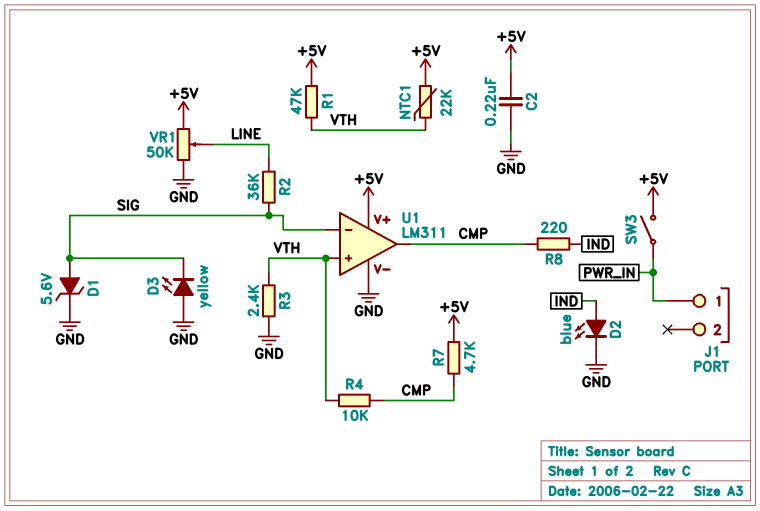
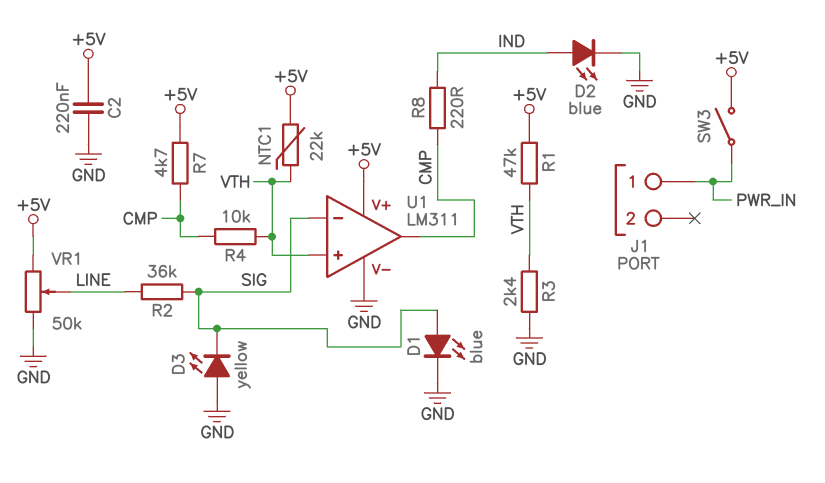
D1: zener 5.6V (A SIG, K GND) -> LED blue (A SIG, K GND)

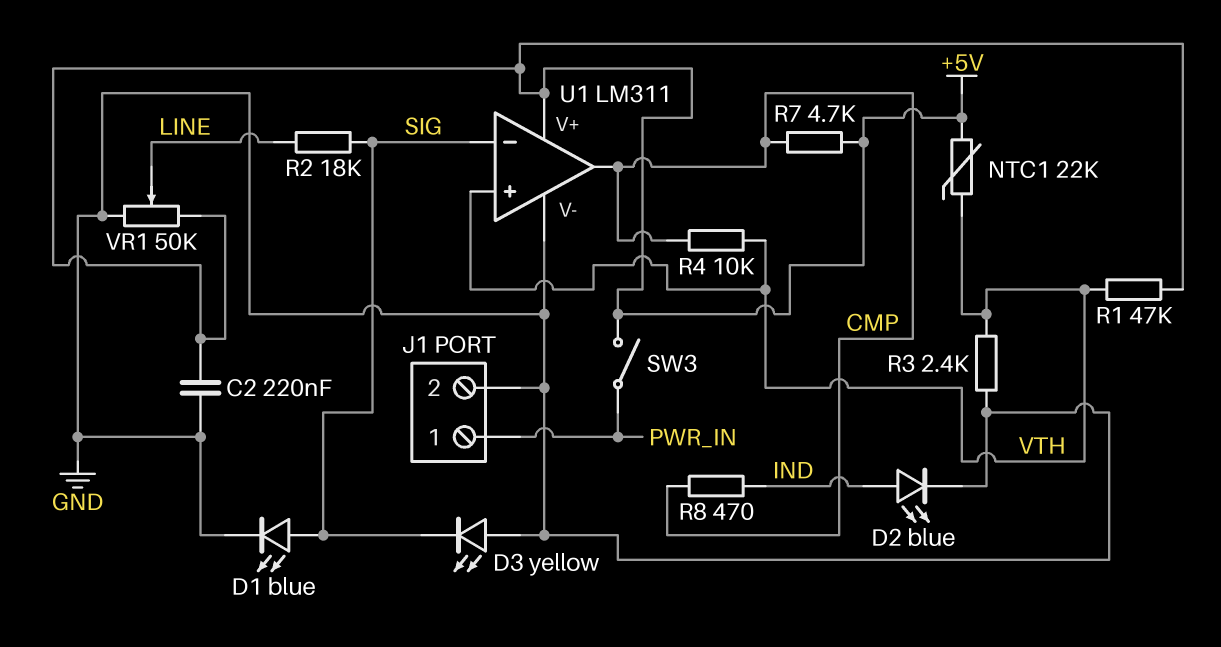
J1 pin 2: none -> GND
R2: 36k (LINE, SIG) -> 18k (LINE, SIG)
R8: 220 (CMP, IND) -> 470 (CMP, IND)

